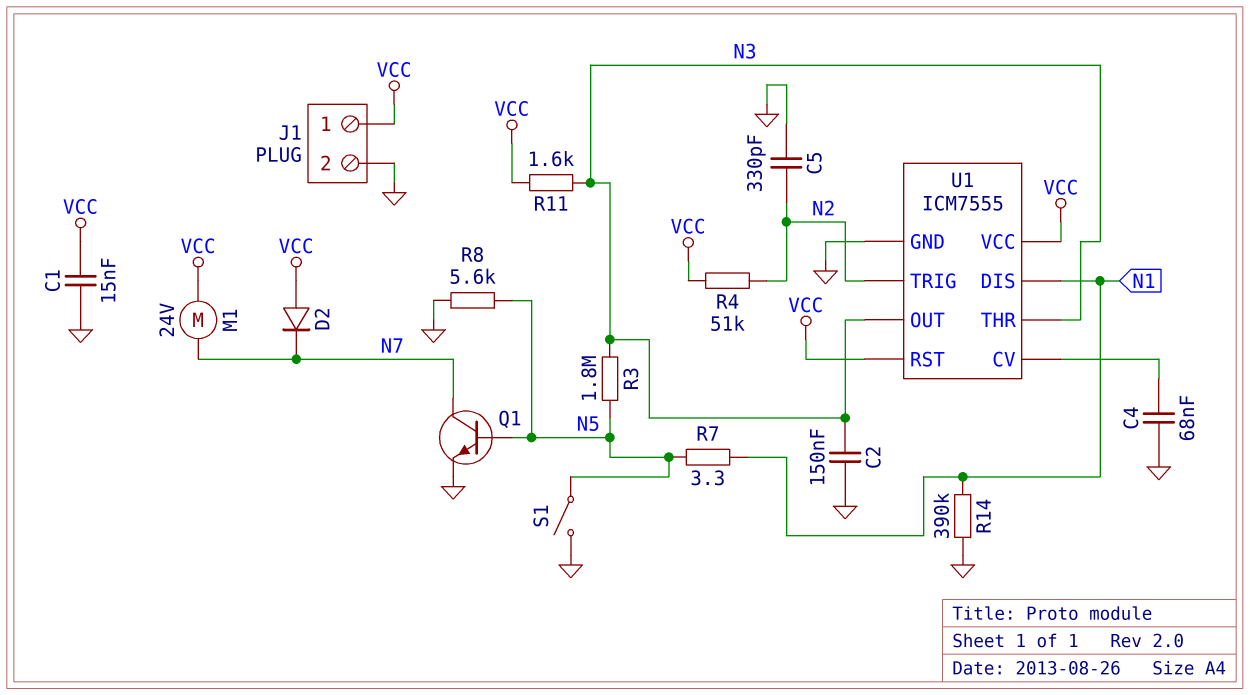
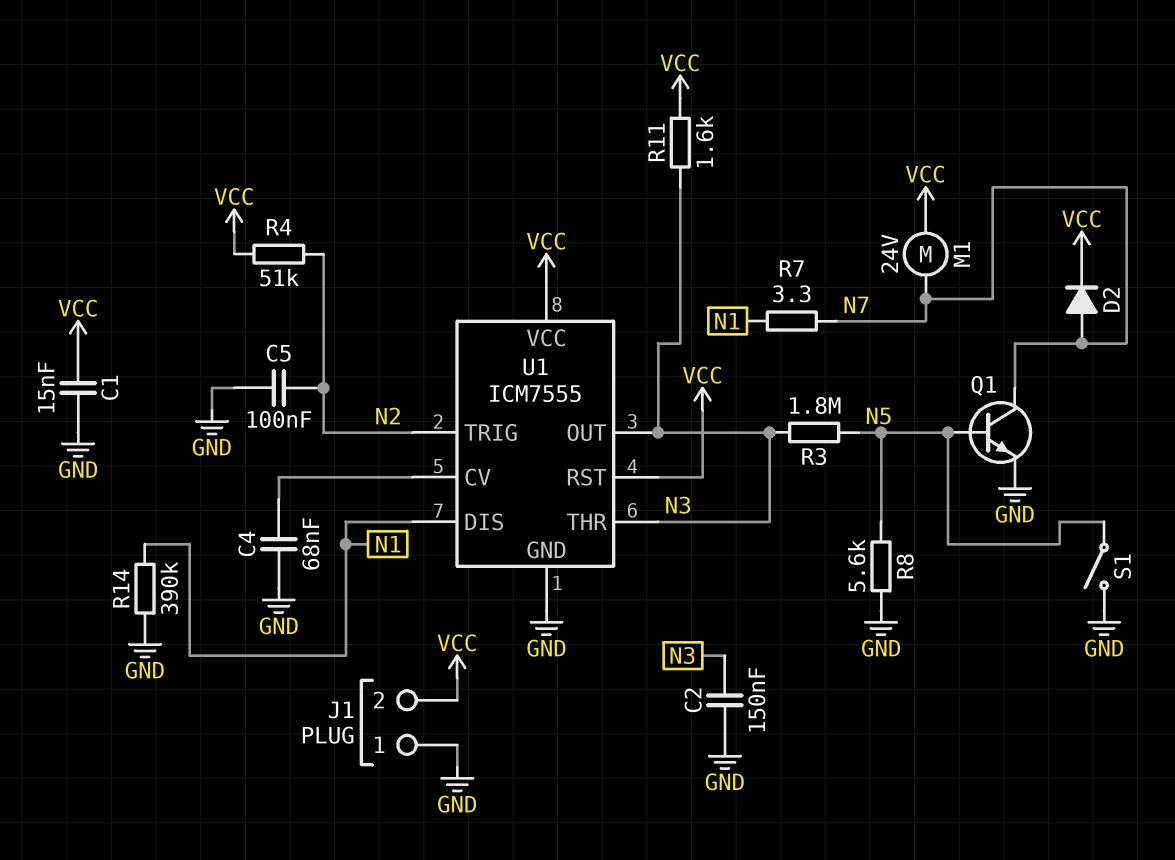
C5: 330pF (GND, N2) -> 100nF (GND, N2)
D2: diode (A VCC, K N7) -> diode (A N7, K VCC)
J1 pin 1: VCC -> GND
J1 pin 2: GND -> VCC
R7: 3.3 (N1, N5) -> 3.3 (N1, N7)

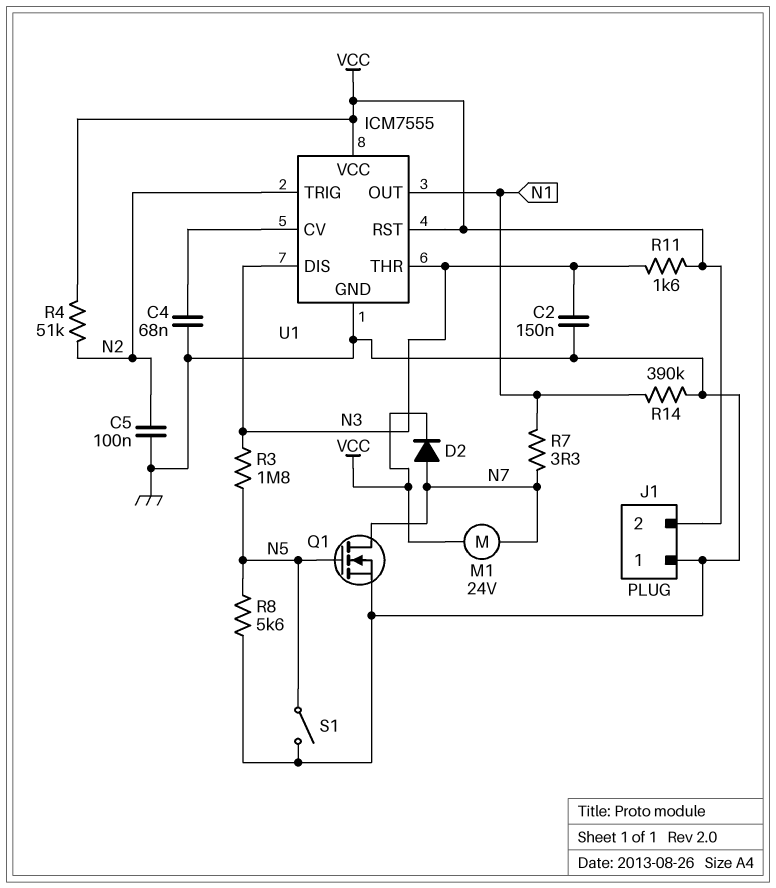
C1: 15nF (GND, VCC) -> none
Q1: NPN (B N5, C N7, E GND) -> NMOS (G N5, D N7, S GND)
U1 pin DIS: N1 -> N3
U1 pin OUT: N3 -> N1

